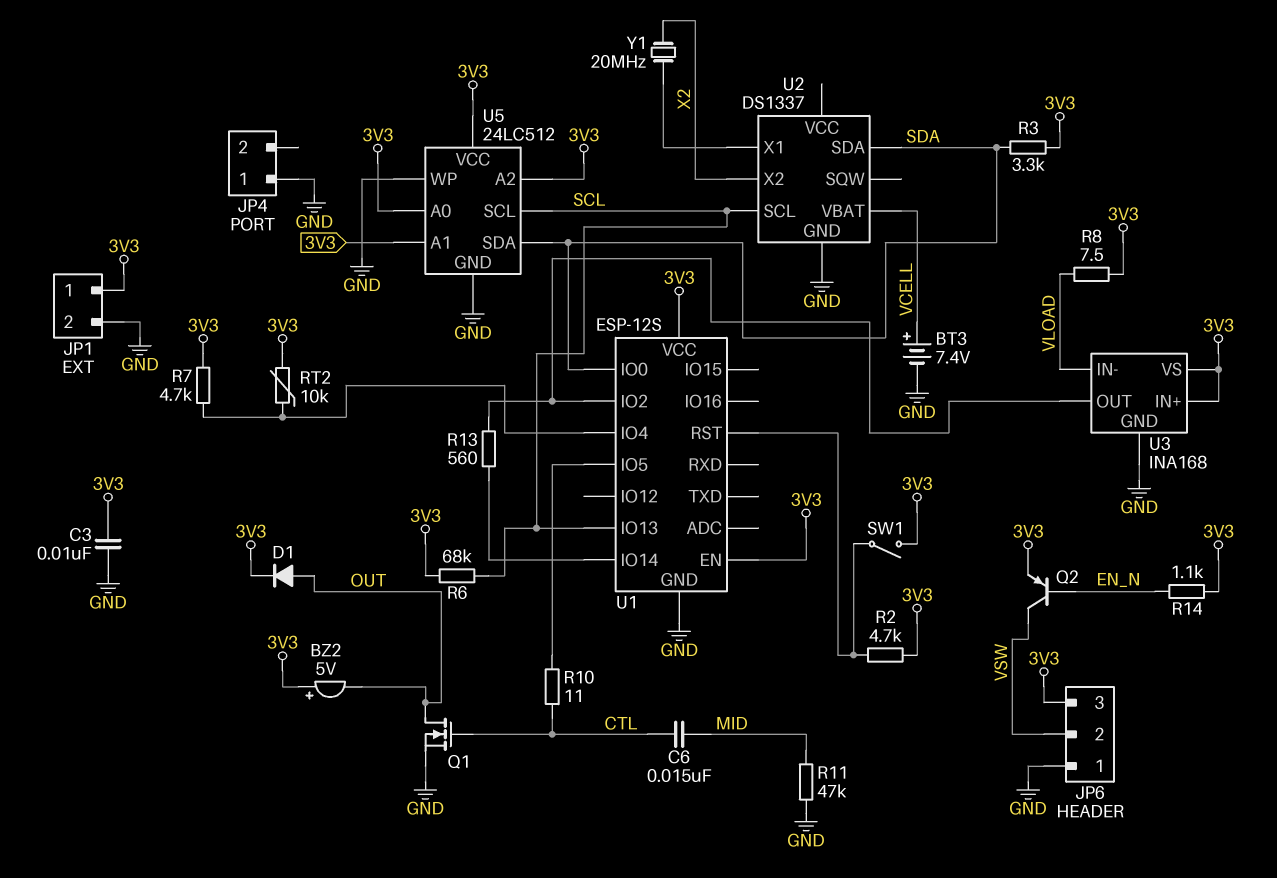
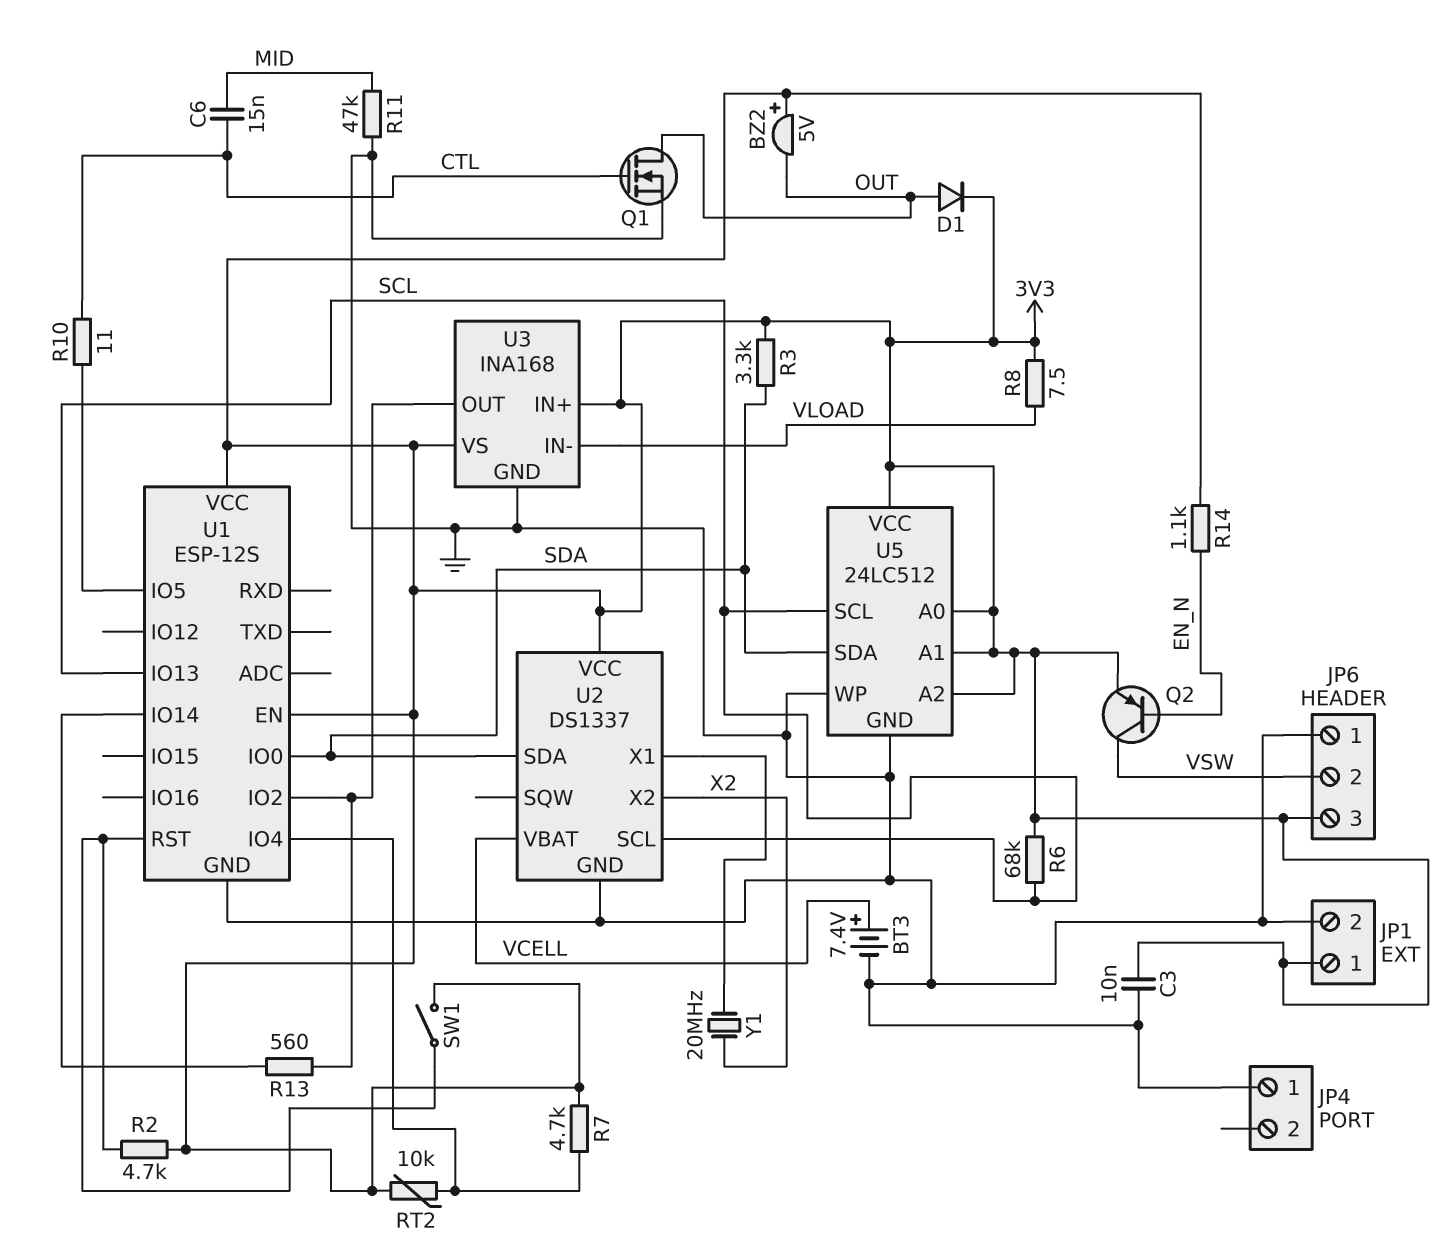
U2 pin VCC: none -> 3V3

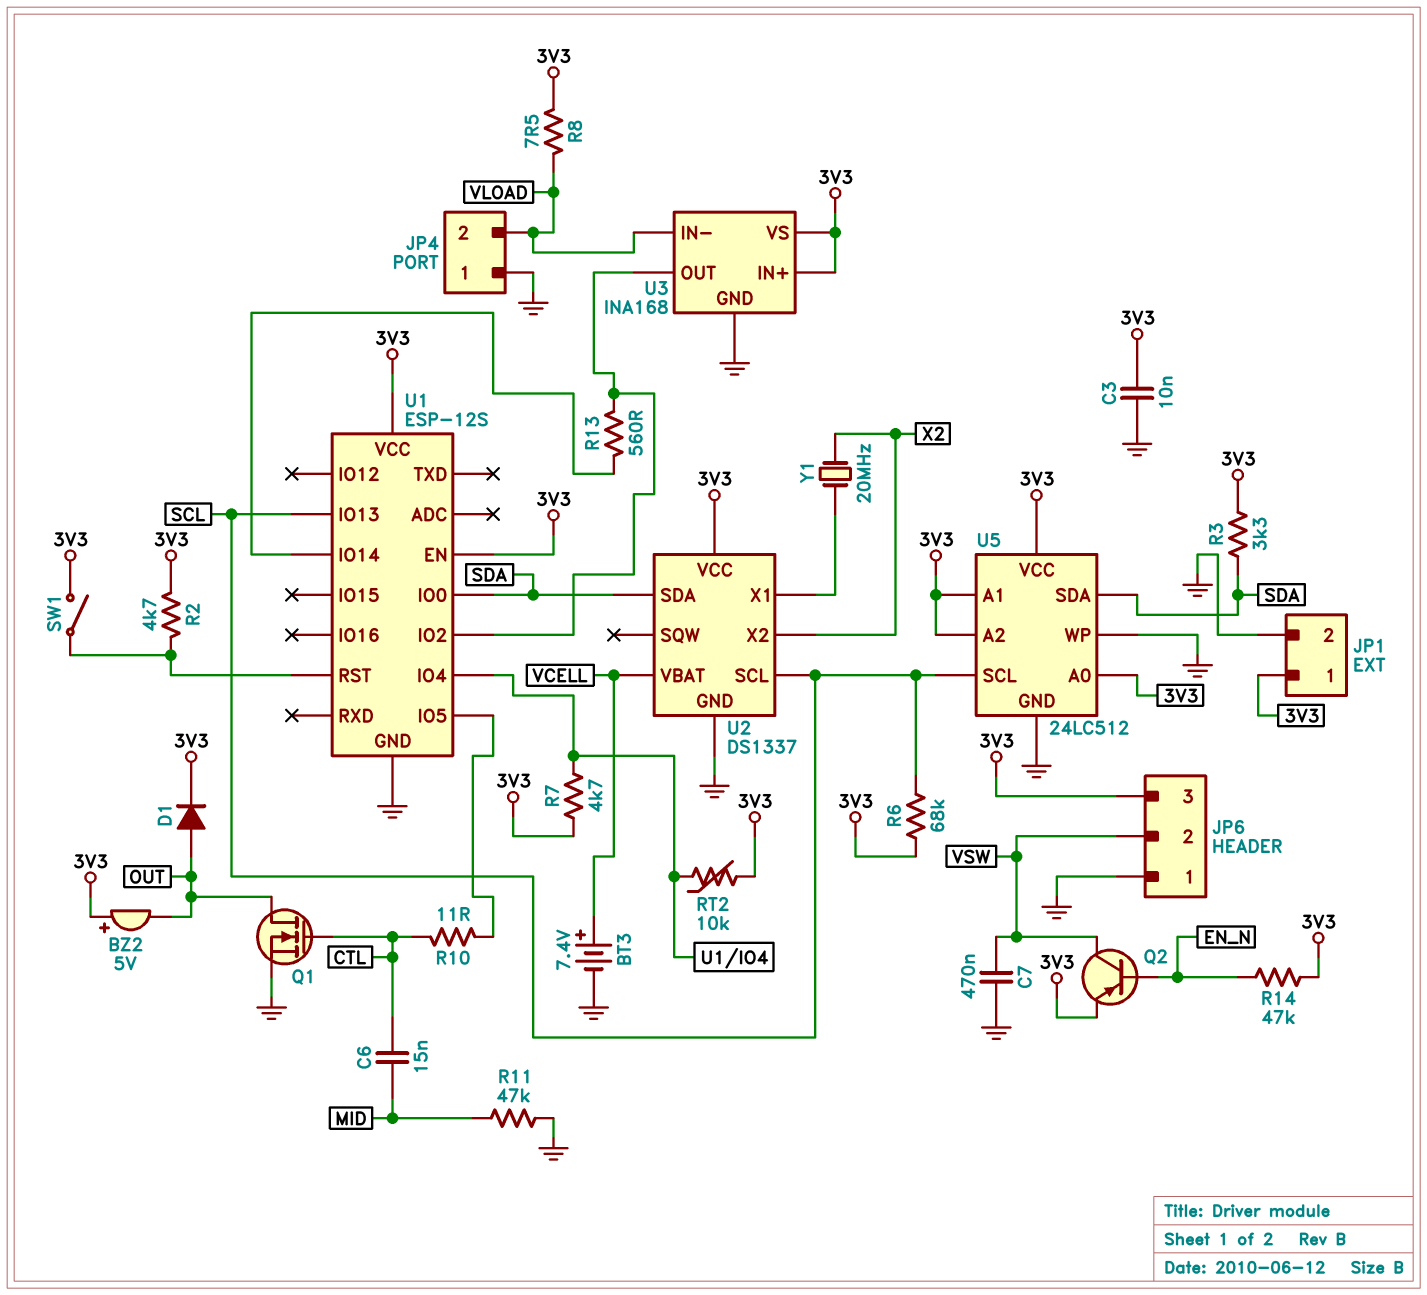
C7: none -> 470nF (GND, VSW)
JP4 pin 2: none -> VLOAD
R14: 1.1k (3V3, EN_N) -> 47k (3V3, EN_N)

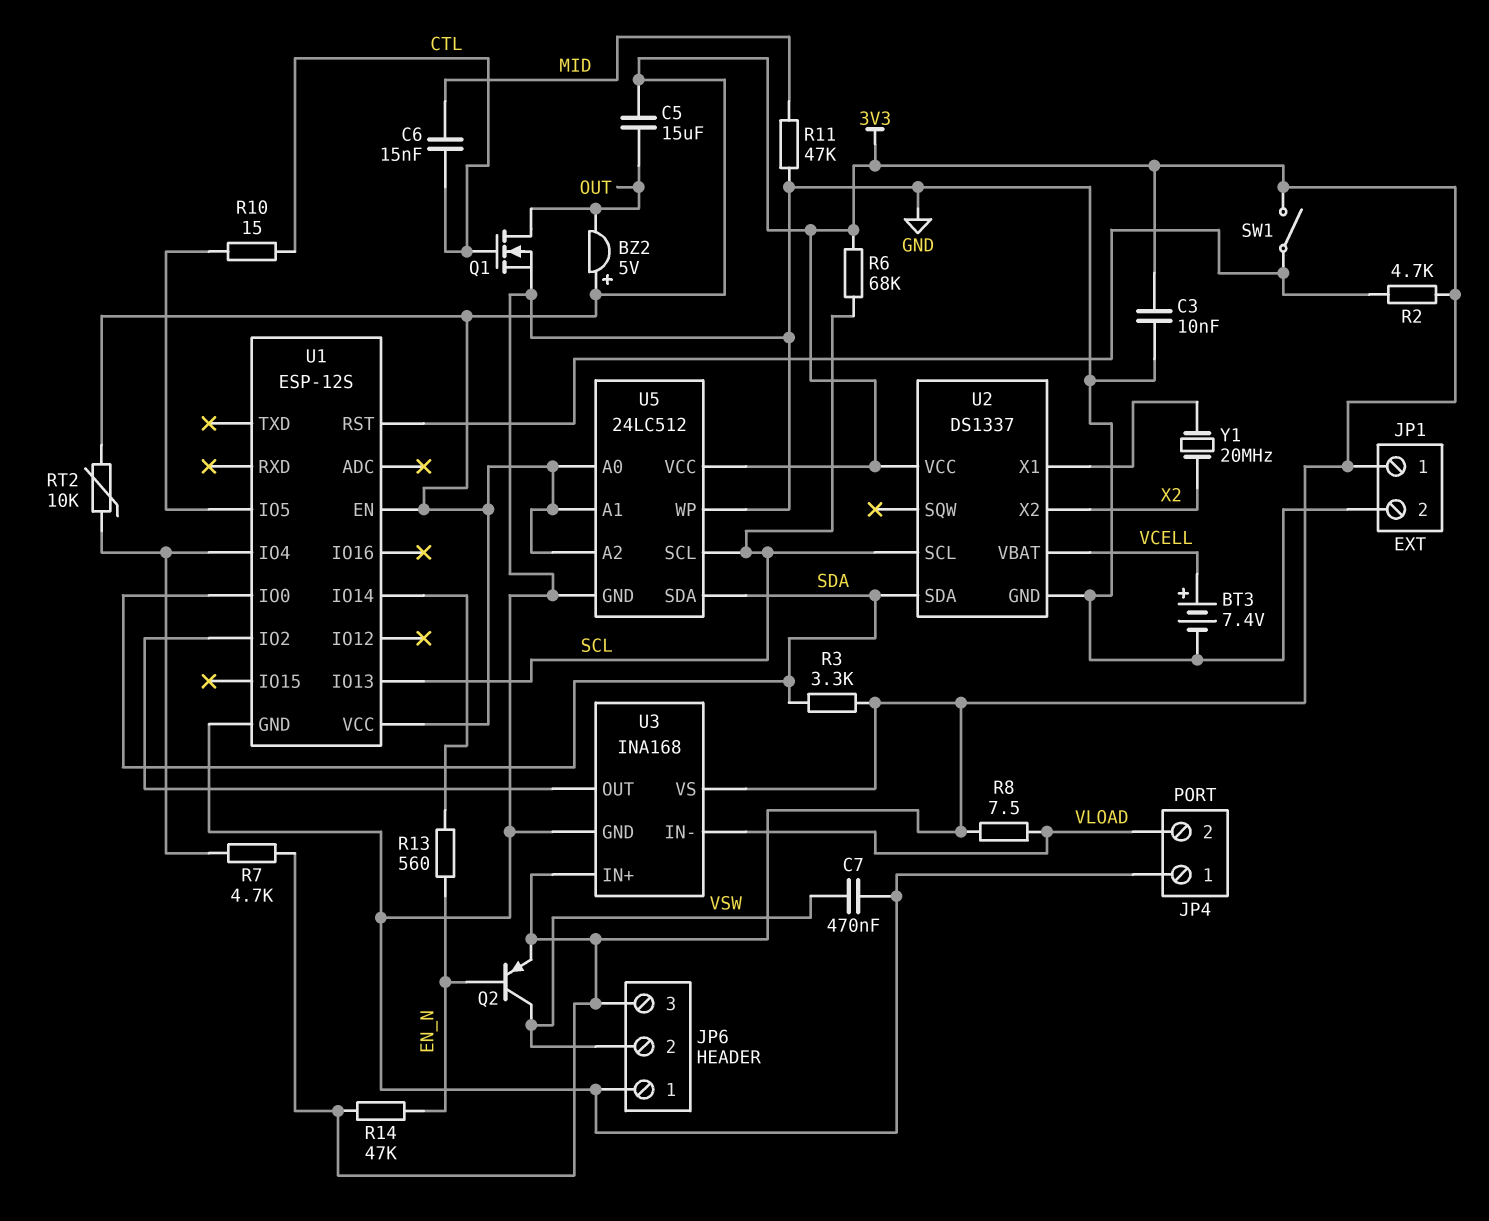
C5: none -> 15uF (3V3, OUT)
D1: diode (A OUT, K 3V3) -> none
R10: 11 (CTL, U1/IO5) -> 15 (CTL, U1/IO5)
R13: 560 (U1/IO2, U1/IO14) -> 560 (EN_N, U1/IO14)

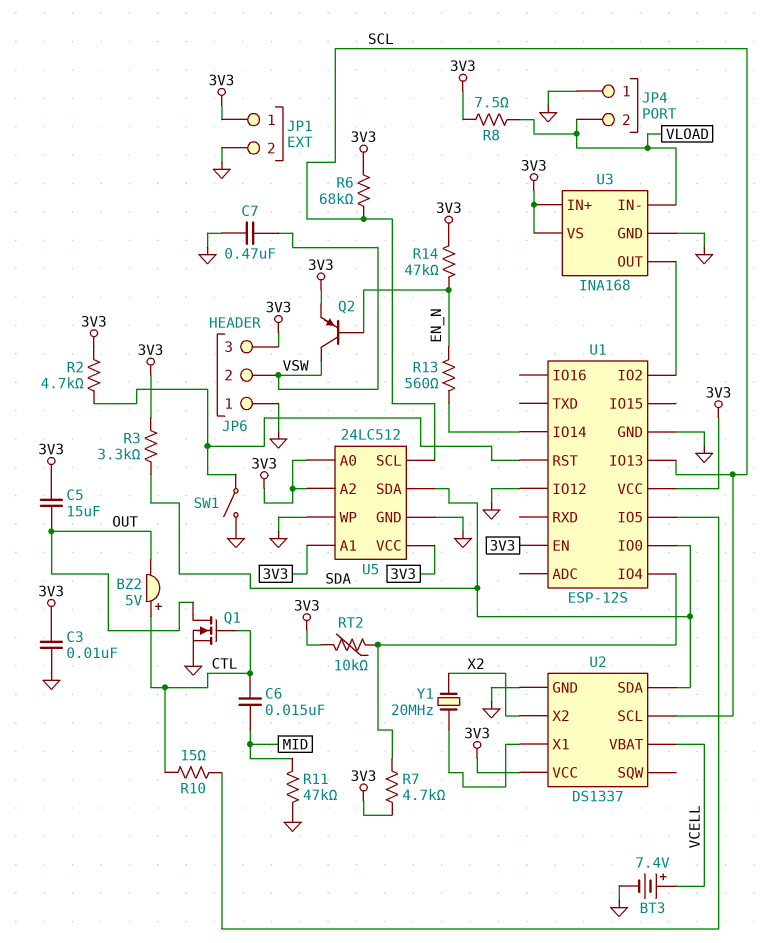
BZ2: buzzer 5V (plus 3V3, minus OUT) -> buzzer 5V (plus CTL, minus OUT)
SW1: switch (3V3, U1/RST) -> switch (GND, U1/RST)
U1 pin IO12: none -> GND

